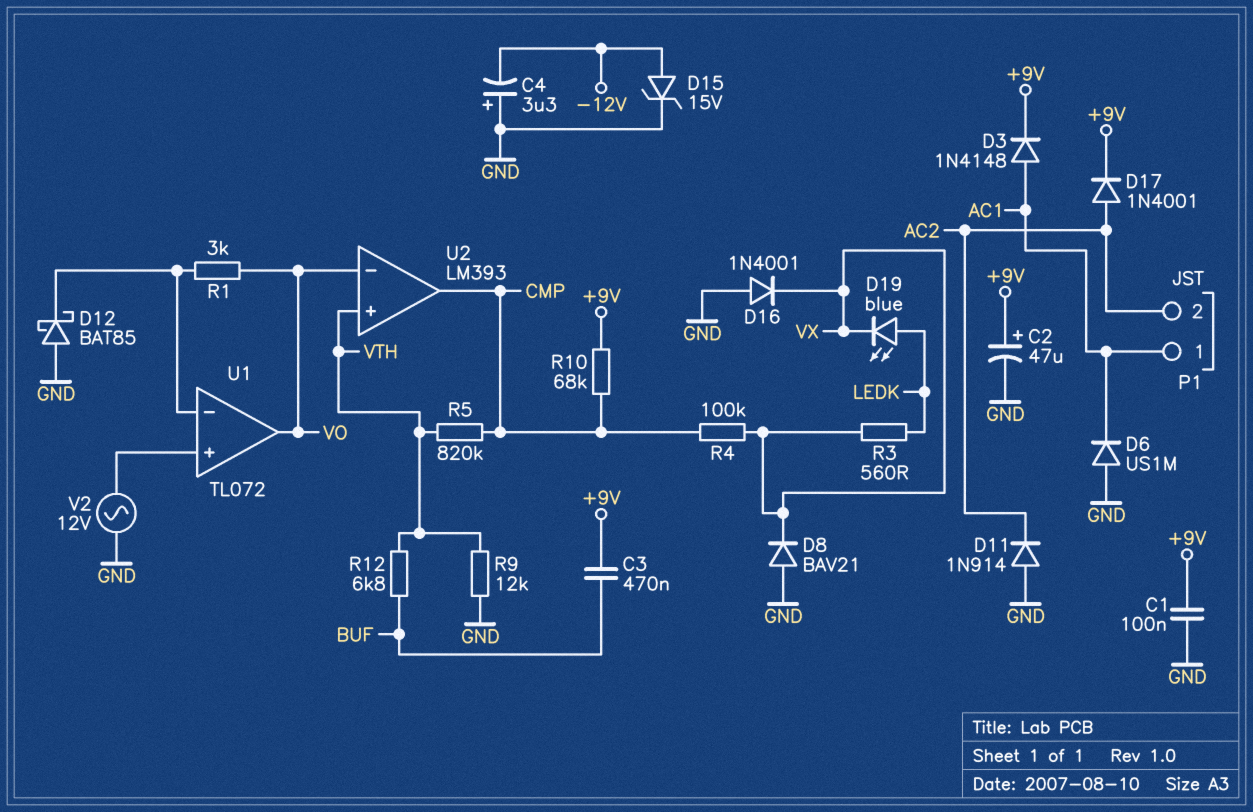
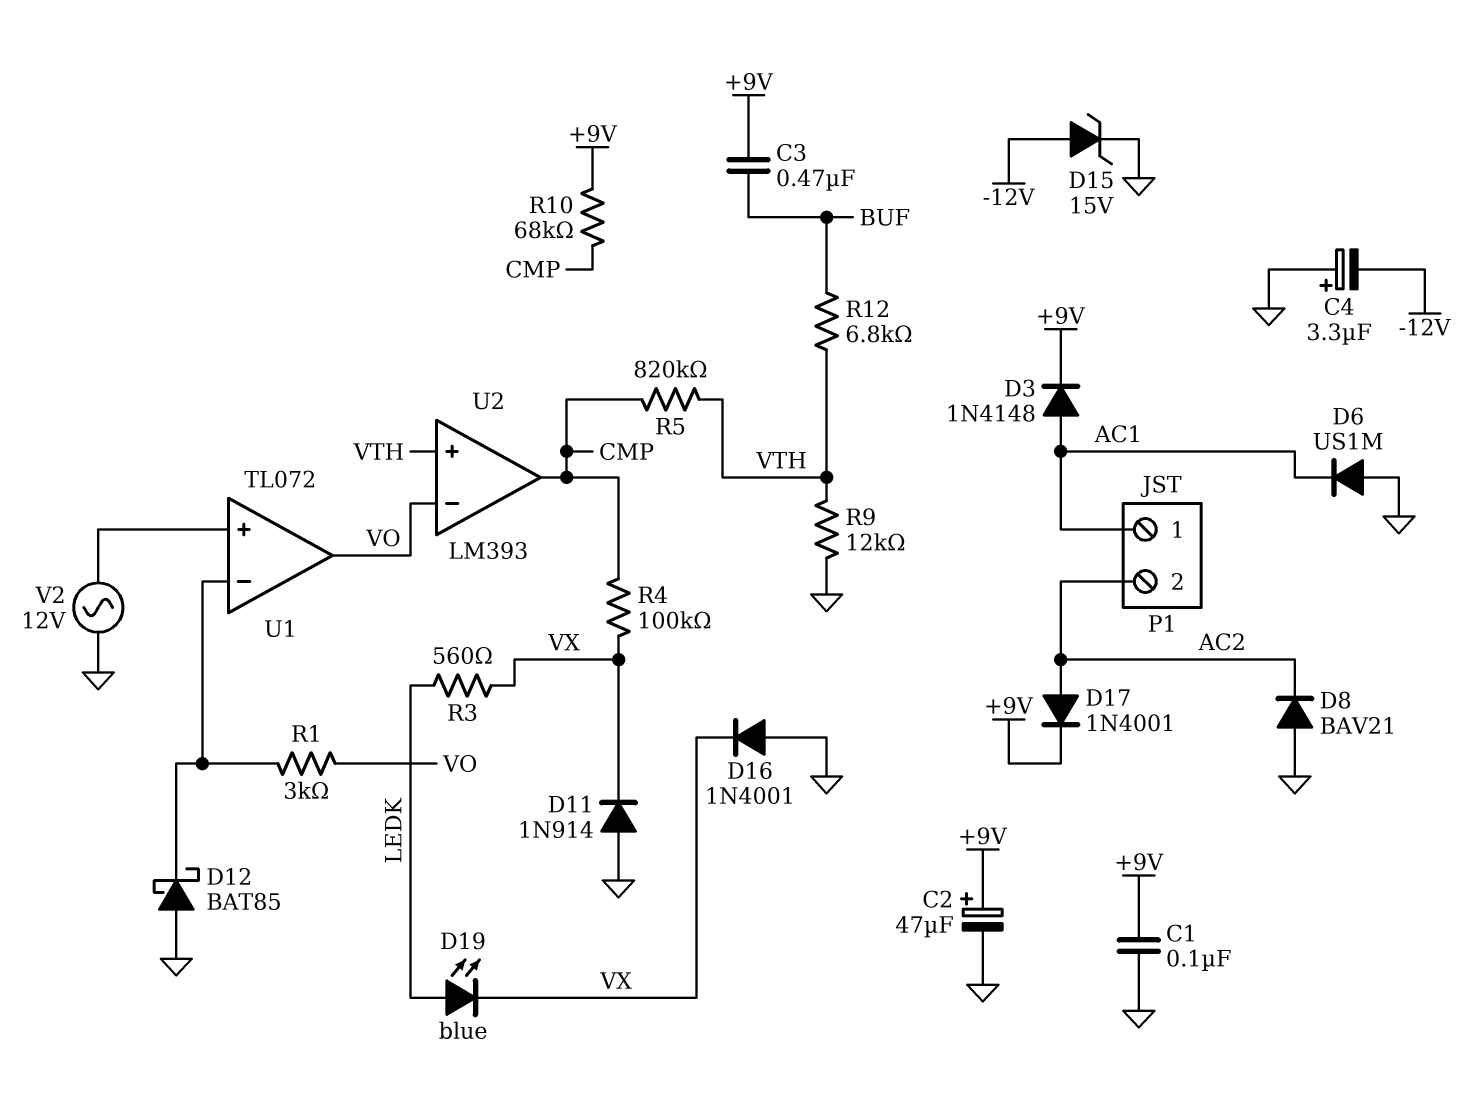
D8: diode BAV21 (A GND, K VX) -> diode BAV21 (A GND, K AC2)
D11: diode 1N914 (A GND, K AC2) -> diode 1N914 (A GND, K VX)

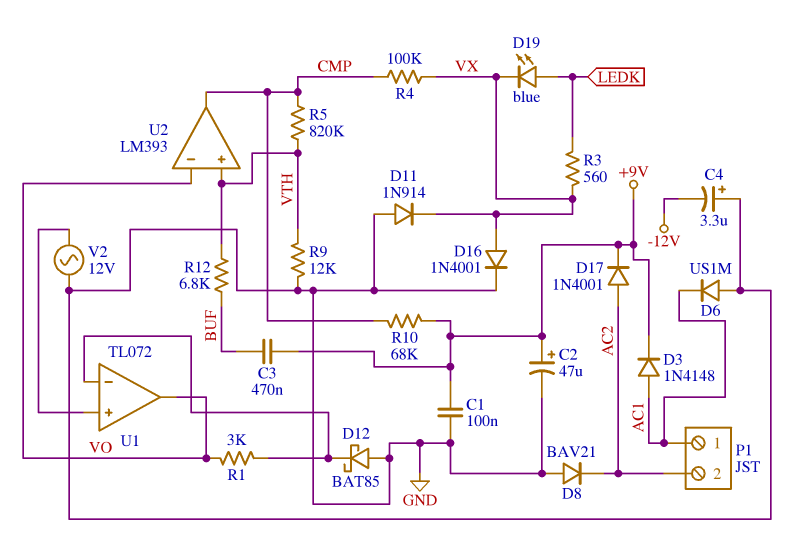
D15: zener 15V (A -12V, K GND) -> none
D16: diode 1N4001 (A GND, K VX) -> diode 1N4001 (A VX, K GND)

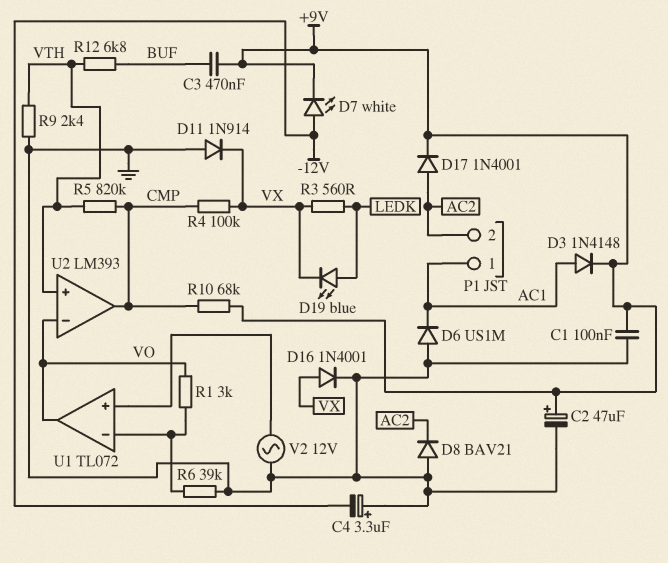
D7: none -> LED white (A -12V, K +9V)
D12: schottky BAT85 (A GND, K U1/in-) -> none
R6: none -> 39k (GND, U1/in-)
R9: 12k (GND, VTH) -> 2.4k (GND, VTH)

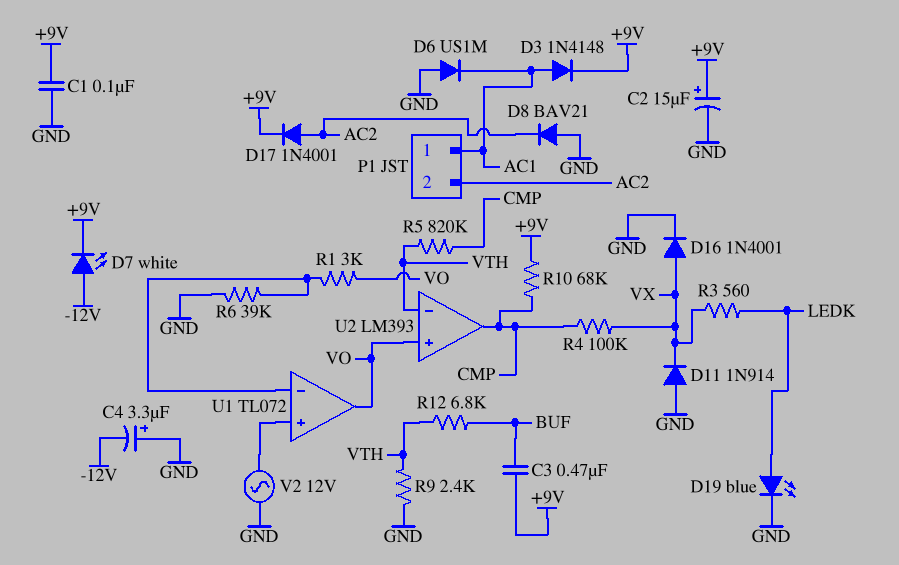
C2: 47uF (plus +9V, minus GND) -> 15uF (plus +9V, minus GND)
D19: LED blue (A LEDK, K VX) -> LED blue (A LEDK, K GND)
U2 pin in+: VTH -> VO
U2 pin in-: VO -> VTH

